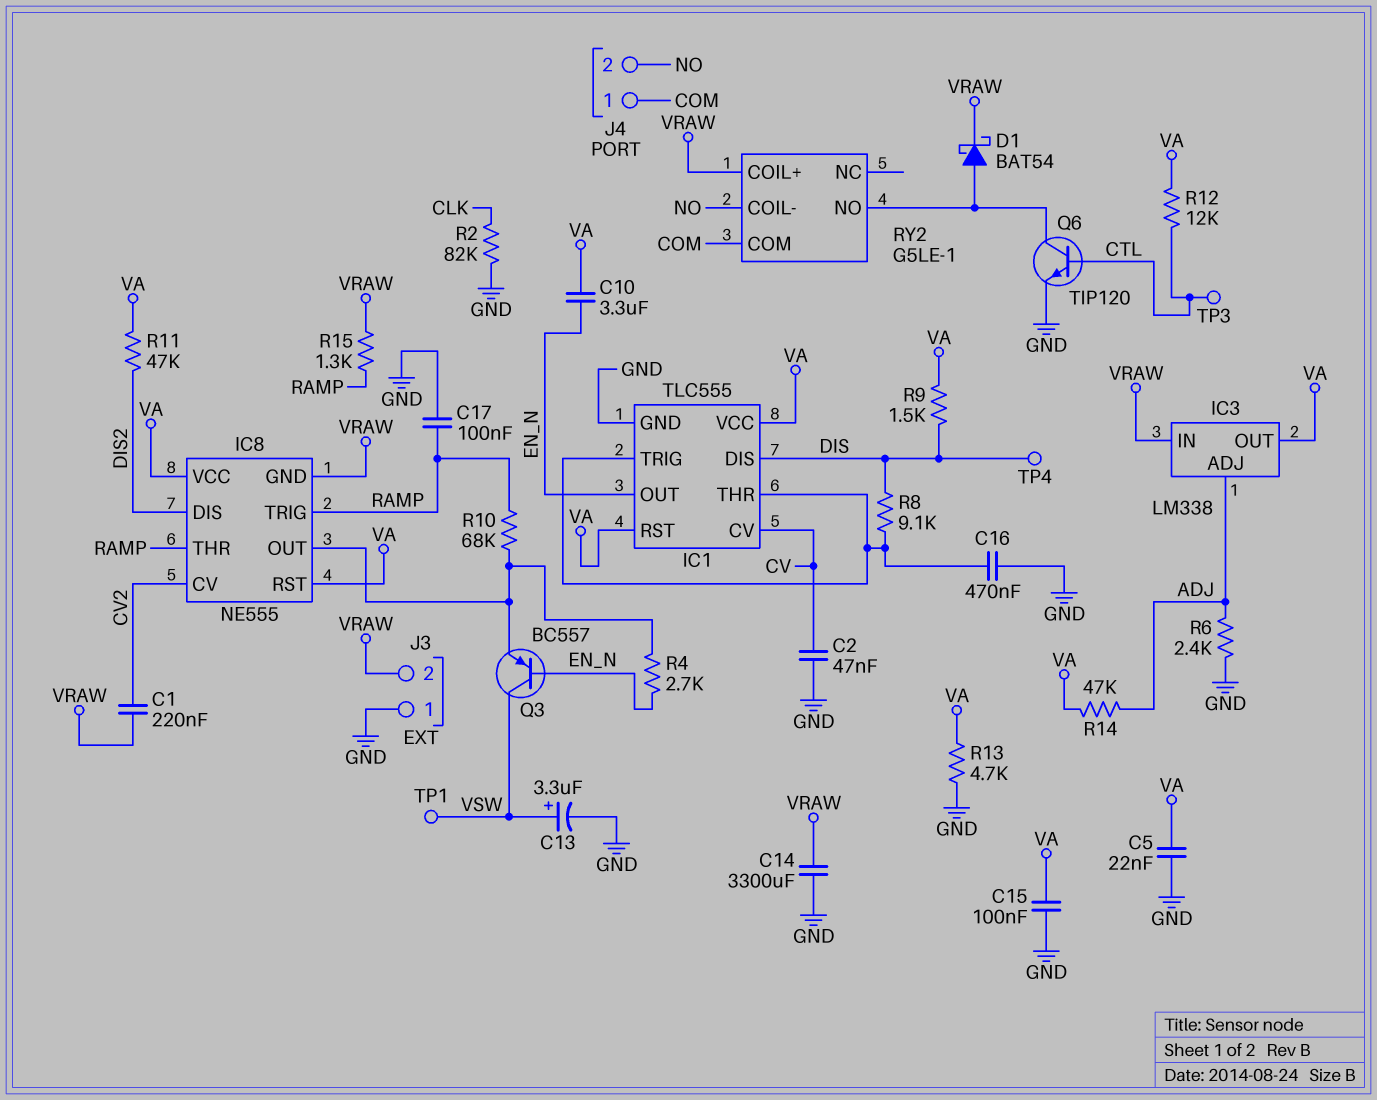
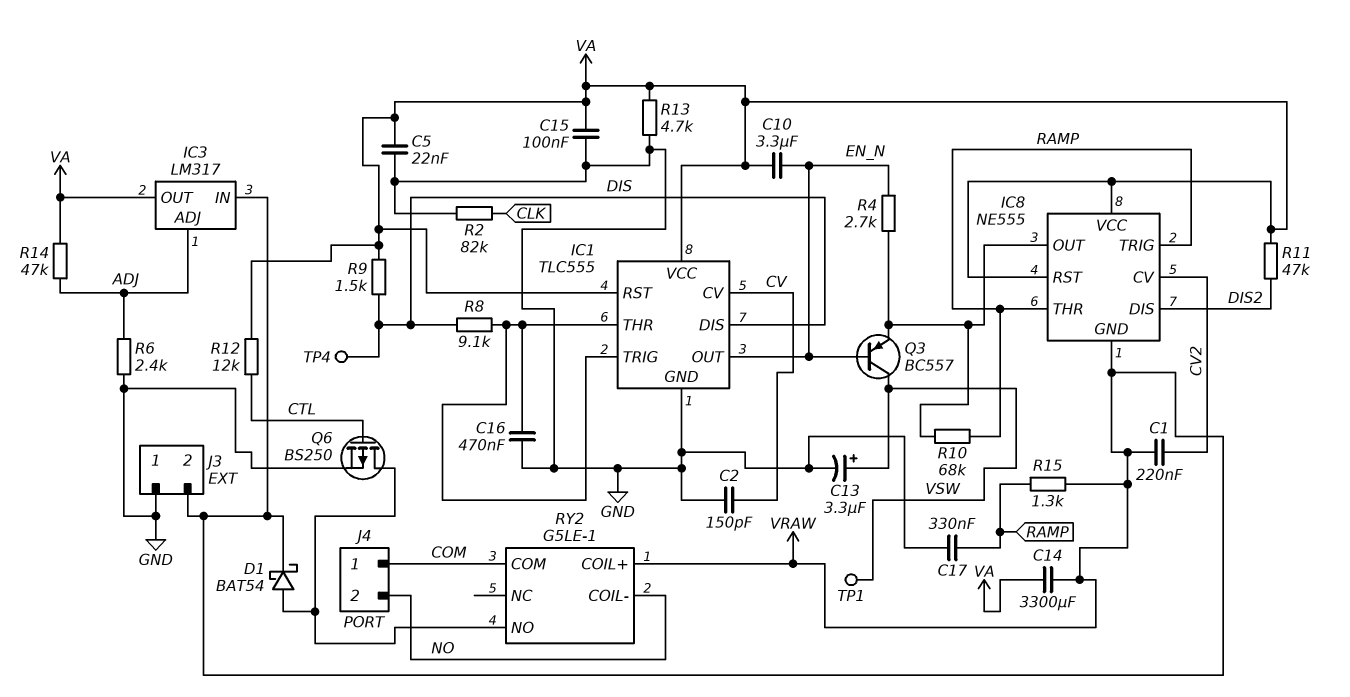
C2: 47nF (CV, GND) -> 150pF (CV, GND)
C14: 3300uF (GND, VRAW) -> 3300uF (VA, VRAW)
C17: 100nF (GND, RAMP) -> 330nF (GND, RAMP)
IC3: LM338 -> LM317
Q6: NPN TIP120 (B CTL, C RY2/NO, E GND) -> PMOS BS250 (G CTL, D RY2/NO, S GND)
TP3: test point (CTL) -> none

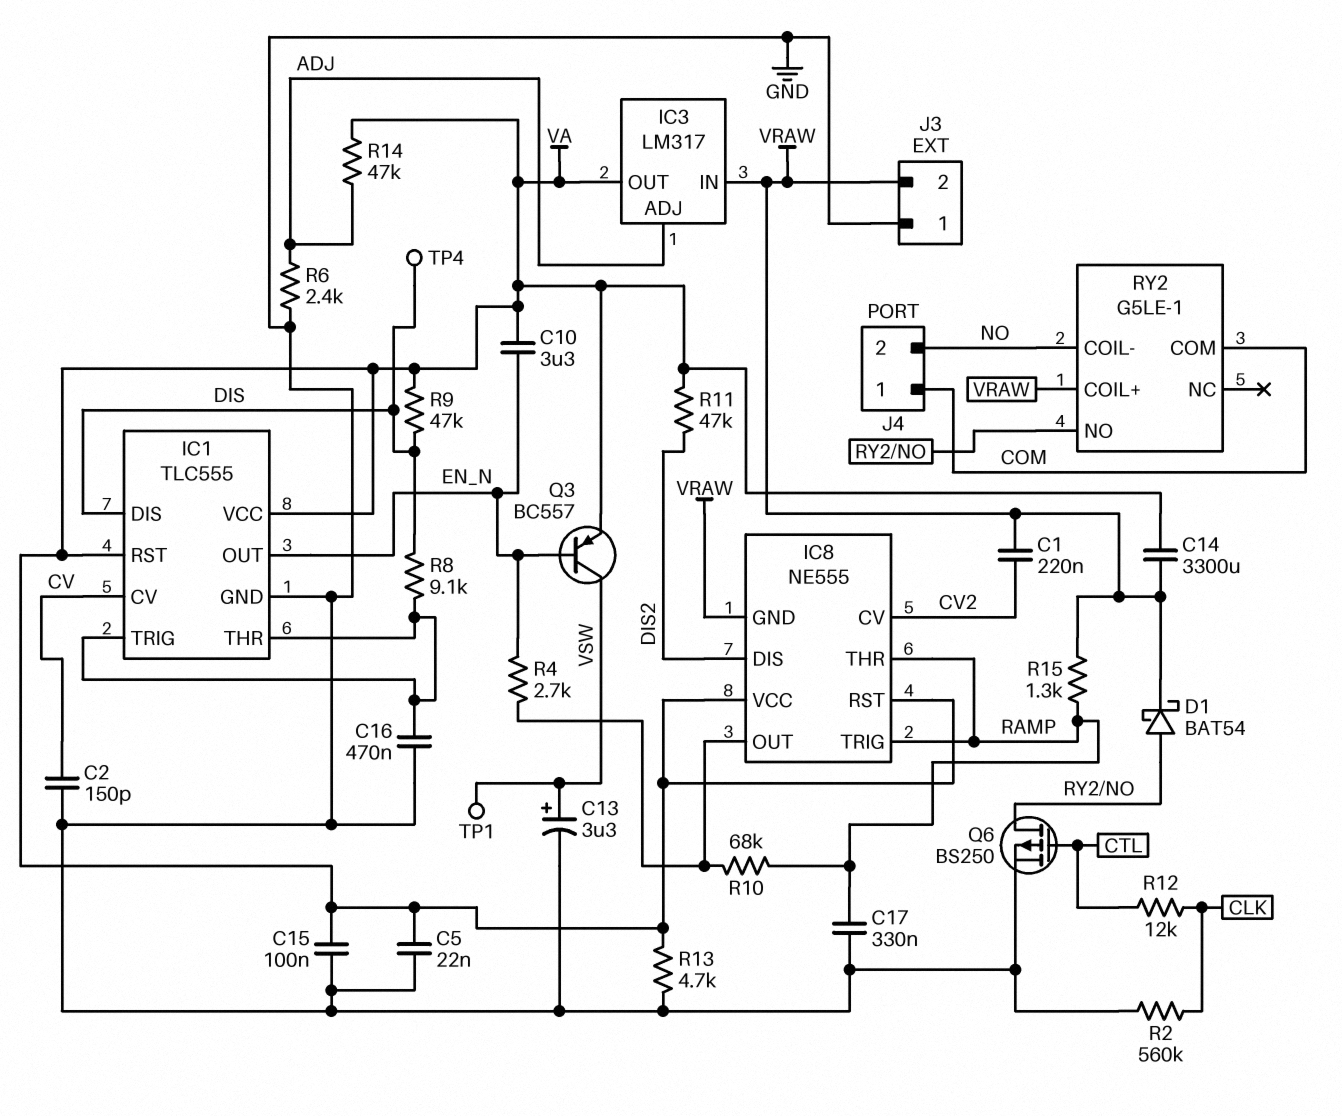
Q3: PNP BC557 (B EN_N, C VSW, E IC8/OUT) -> PNP BC557 (B EN_N, C VSW, E VA)
R2: 82k (CLK, GND) -> 560k (CLK, GND)
R9: 1.5k (DIS, VA) -> 47k (DIS, VA)
R12: 12k (CTL, VA) -> 12k (CLK, CTL)

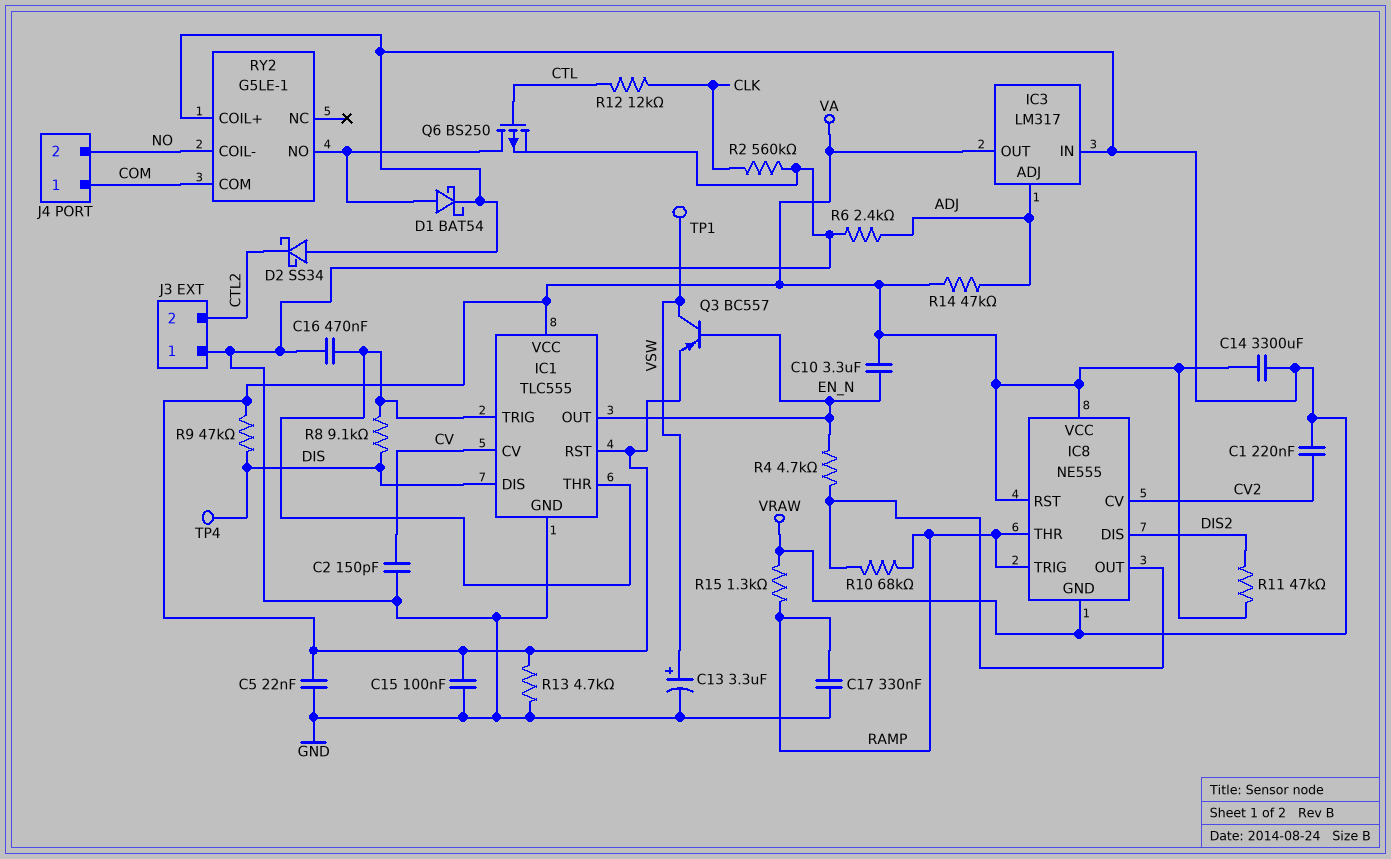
D2: none -> schottky SS34 (A VRAW, K CTL2)
J3 pin 2: VRAW -> CTL2
R4: 2.7k (EN_N, IC8/OUT) -> 4.7k (EN_N, IC8/OUT)

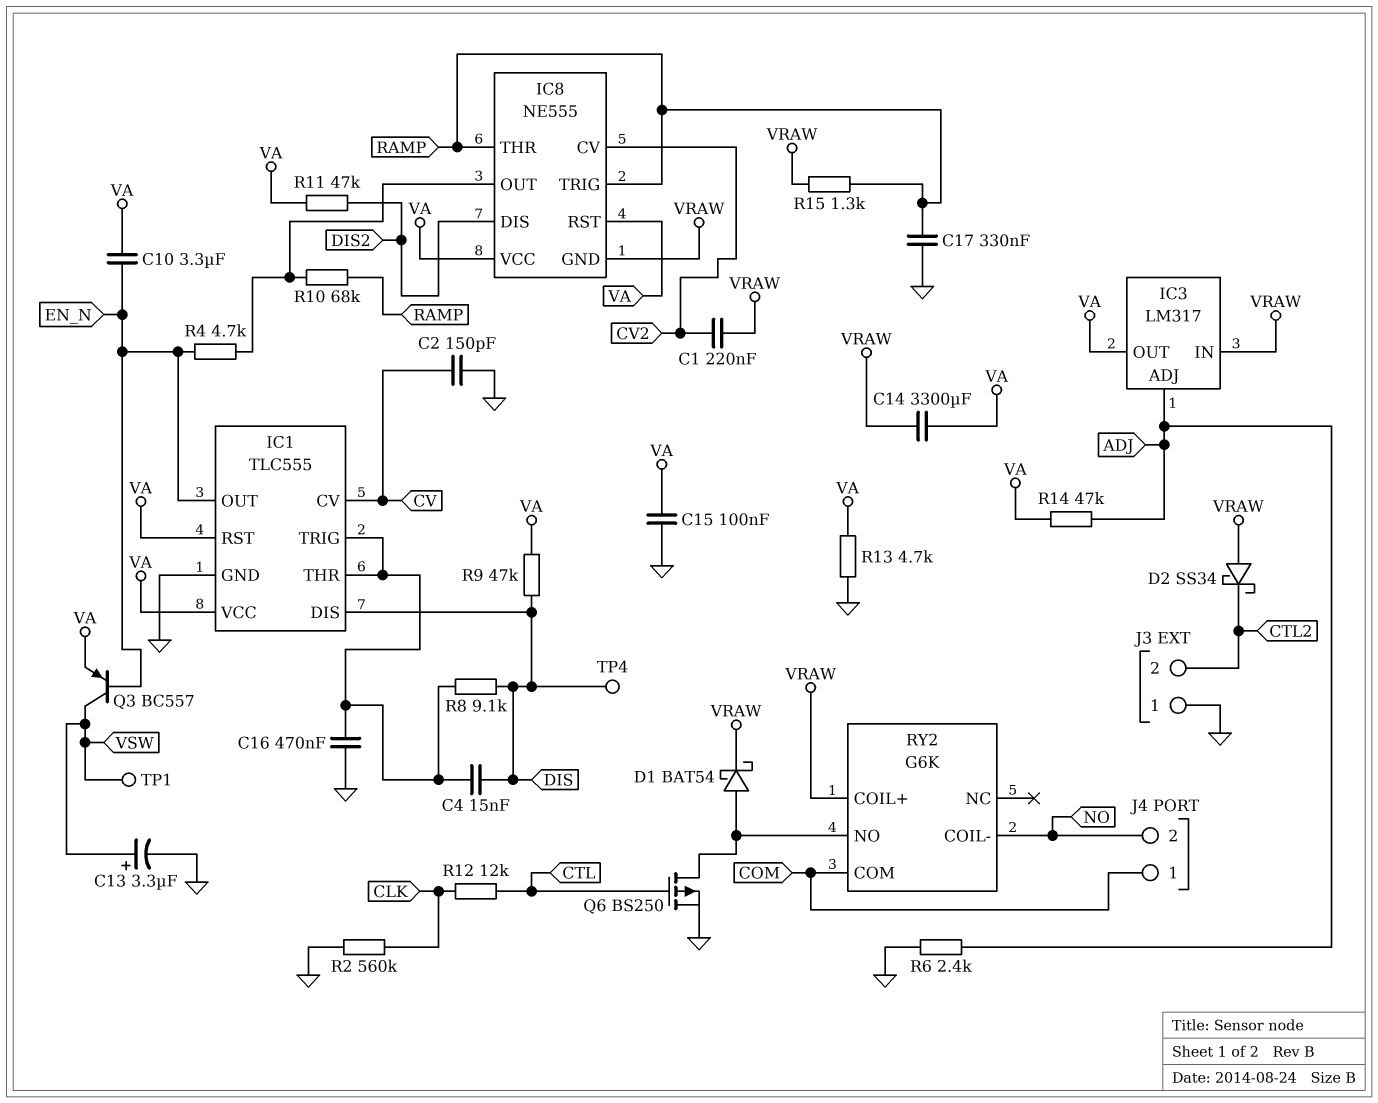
C4: none -> 15nF (DIS, IC1/THR)
C5: 22nF (GND, VA) -> none
RY2: G5LE-1 -> G6K

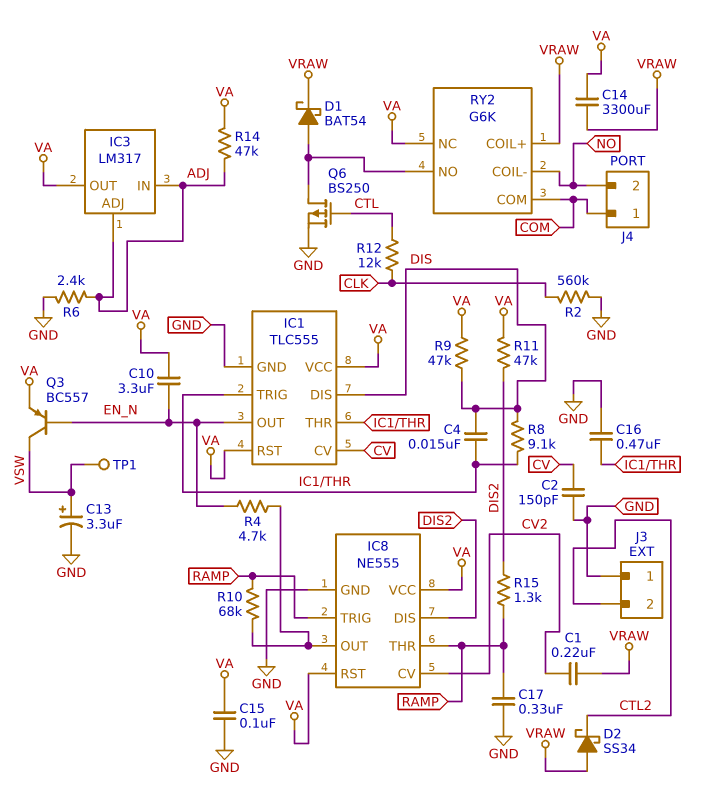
IC3 pin IN: VRAW -> ADJ
IC8 pin GND: VRAW -> GND
R13: 4.7k (GND, VA) -> none
R15: 1.3k (RAMP, VRAW) -> 1.3k (DIS2, RAMP)
RY2 pin NC: none -> VA
TP4: test point (DIS) -> none

